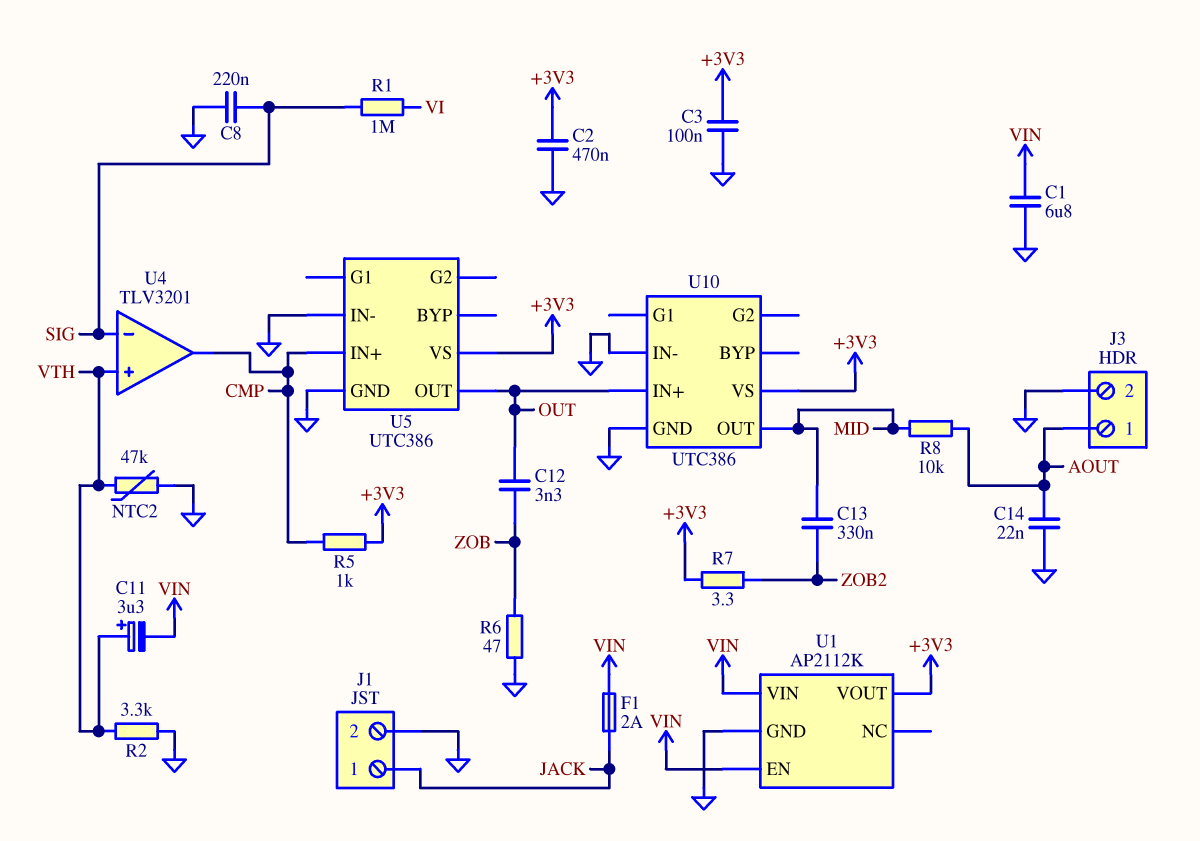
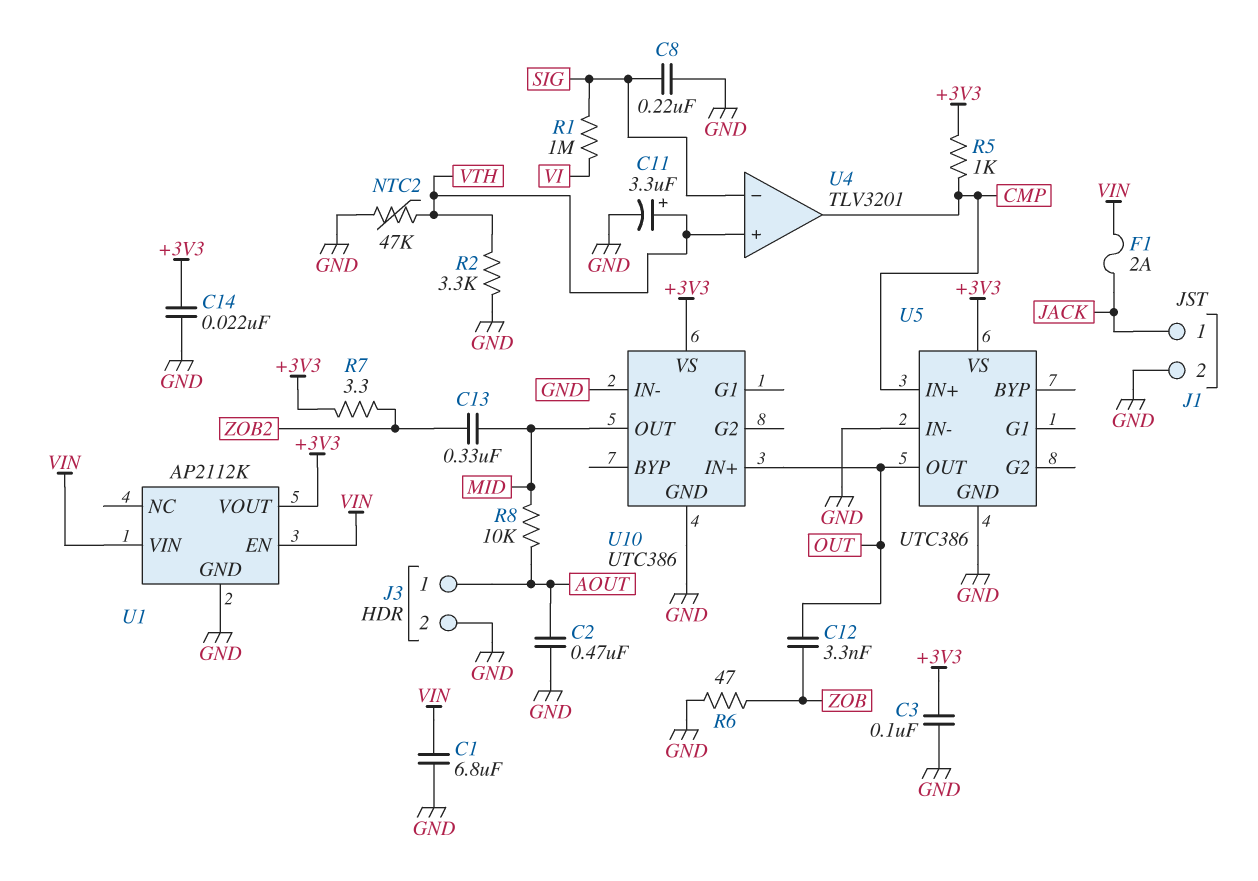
C2: 470nF (+3V3, GND) -> 470nF (AOUT, GND)
C11: 3.3uF (plus VTH, minus VIN) -> 3.3uF (plus VTH, minus GND)
C14: 22nF (AOUT, GND) -> 22nF (+3V3, GND)

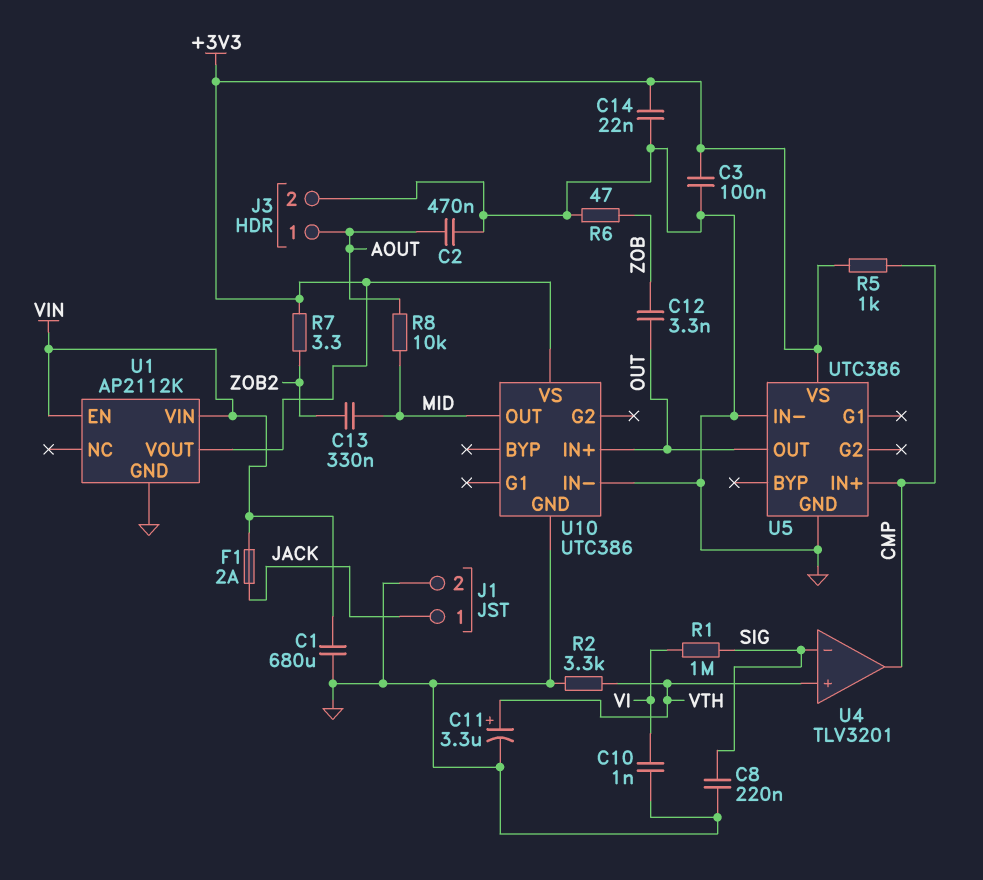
C1: 6.8uF (GND, VIN) -> 680uF (GND, VIN)
C10: none -> 1nF (GND, VI)
NTC2: 47k (GND, VTH) -> none

